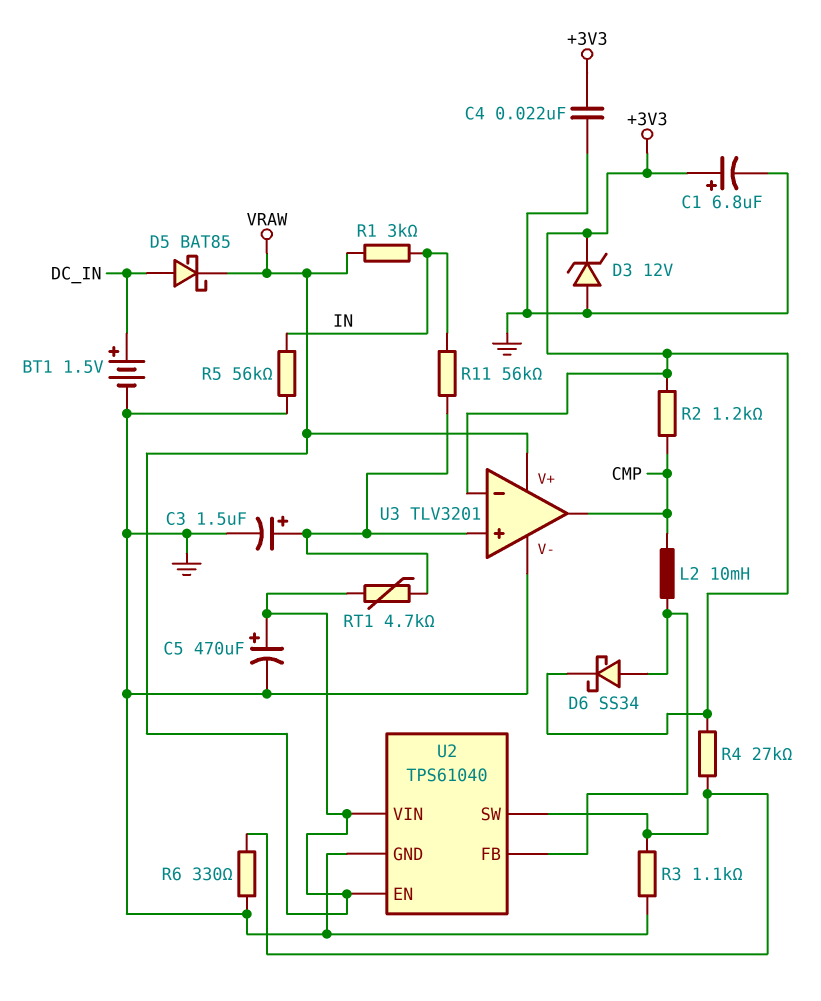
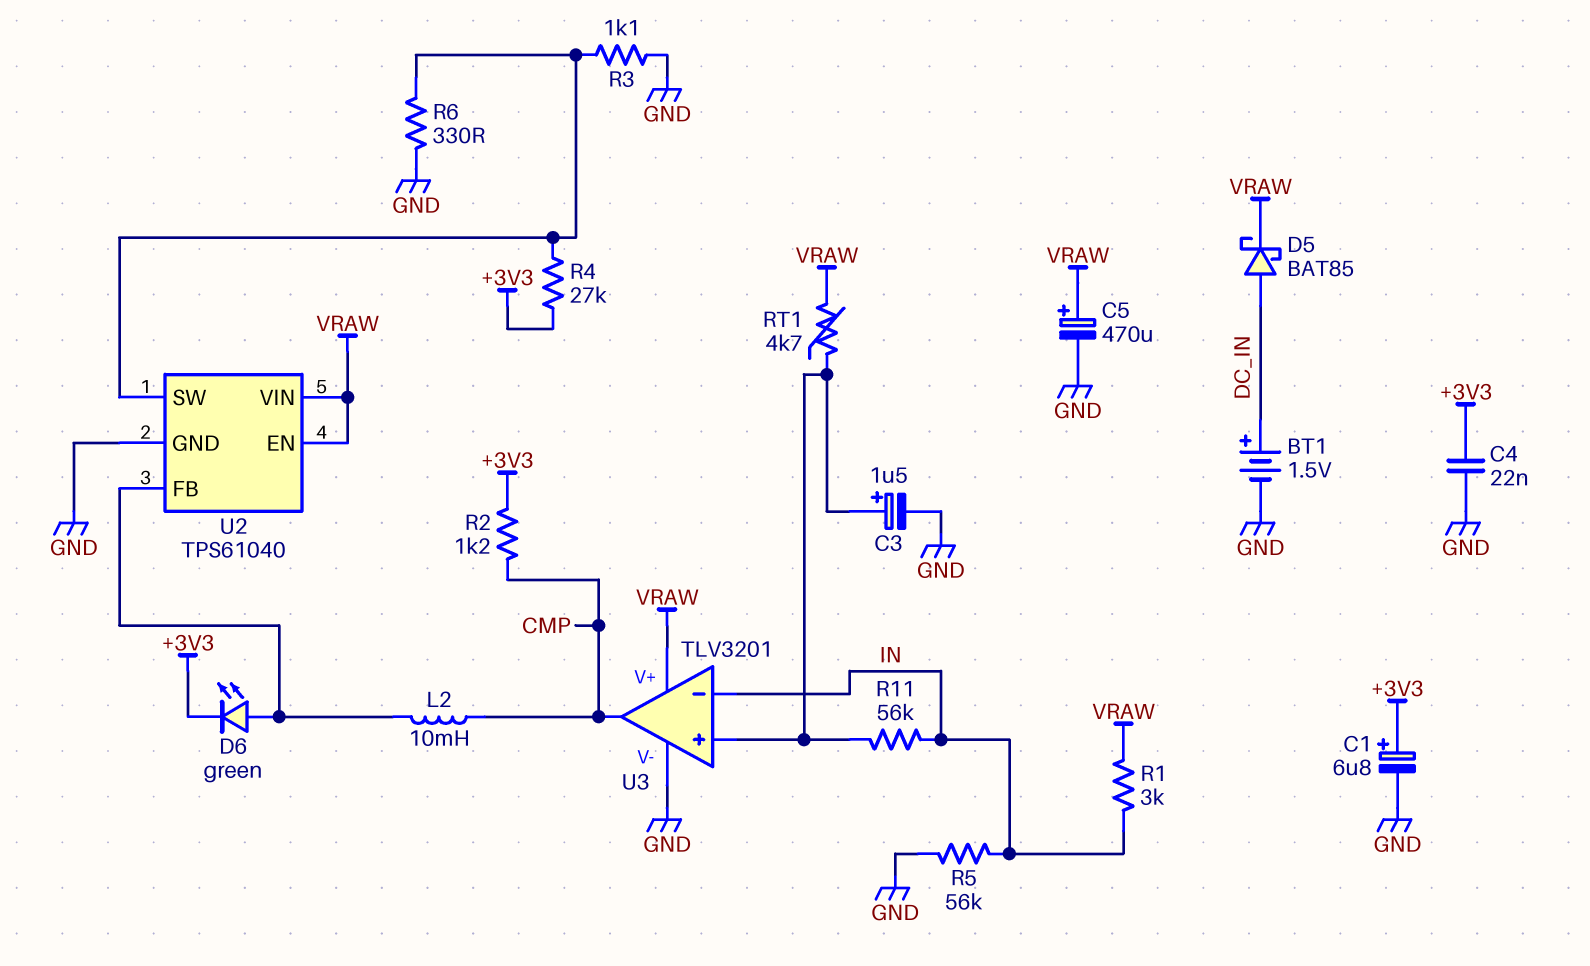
D3: zener 12V (A GND, K +3V3) -> none
D6: schottky SS34 (A U2/FB, K +3V3) -> LED green (A U2/FB, K +3V3)
U3 pin in-: +3V3 -> IN

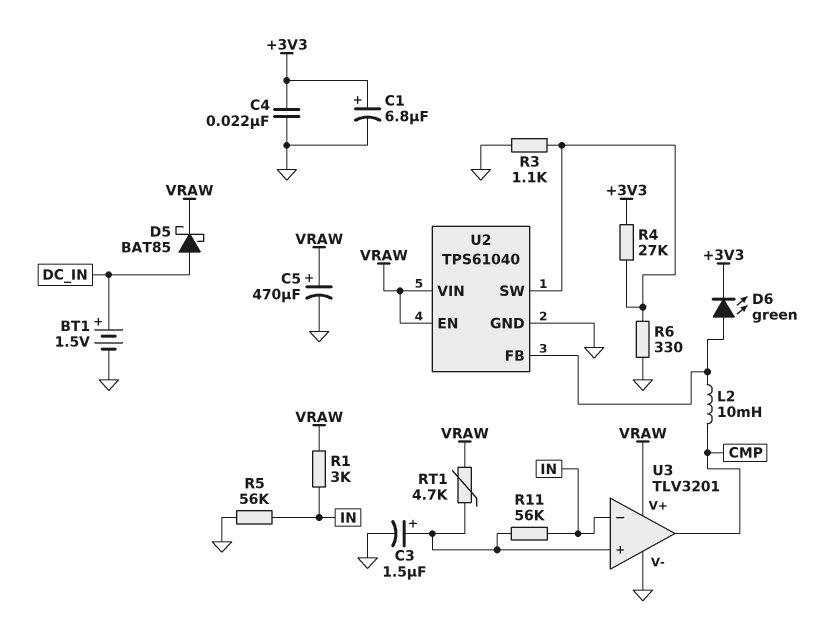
R2: 1.2k (+3V3, CMP) -> none

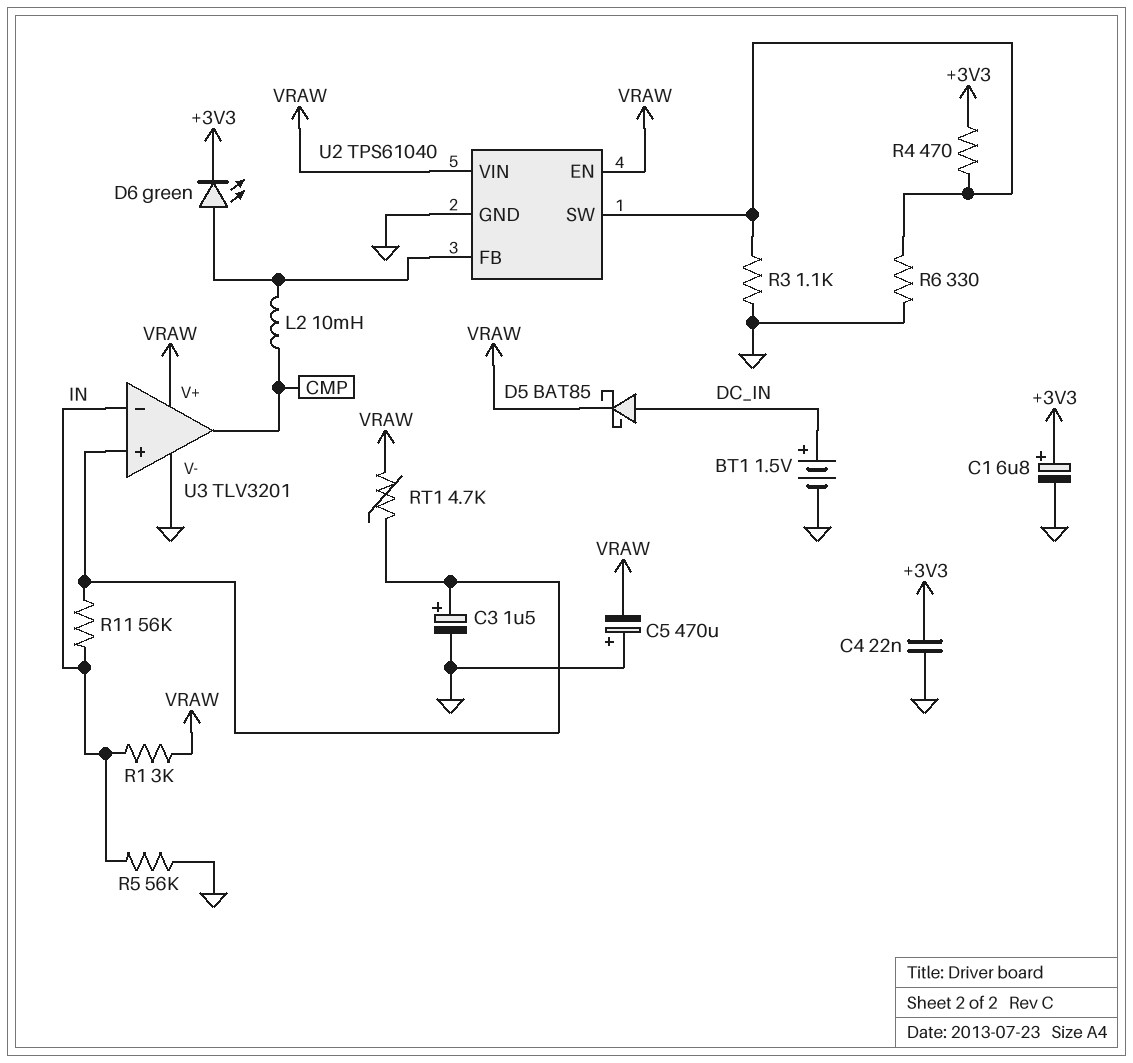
C5: 470uF (plus VRAW, minus GND) -> 470uF (plus GND, minus VRAW)
R4: 27k (+3V3, U2/SW) -> 470 (+3V3, U2/SW)

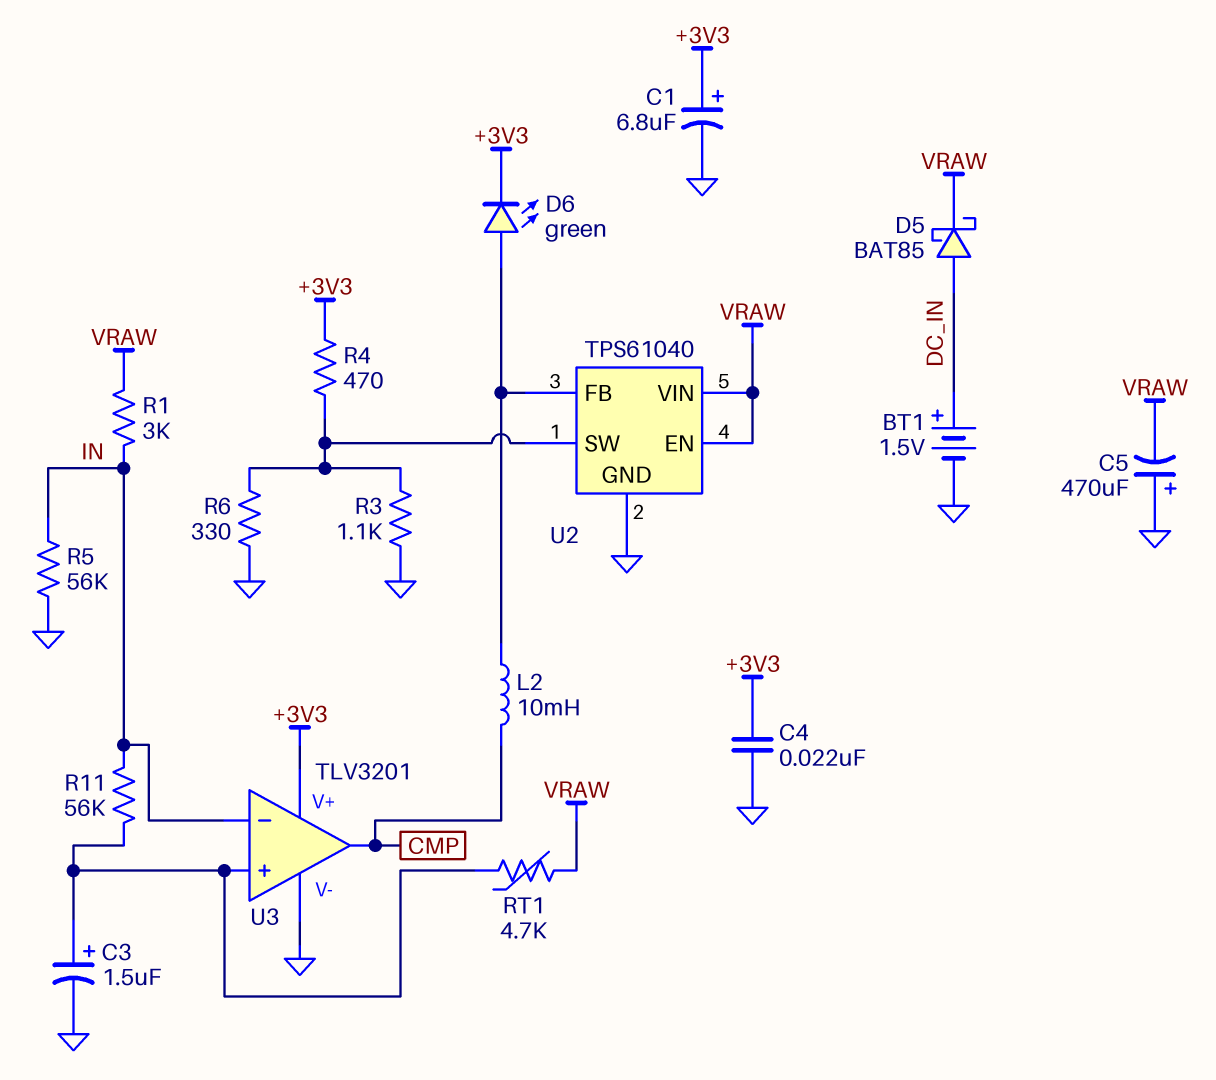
U3 pin V+: VRAW -> +3V3

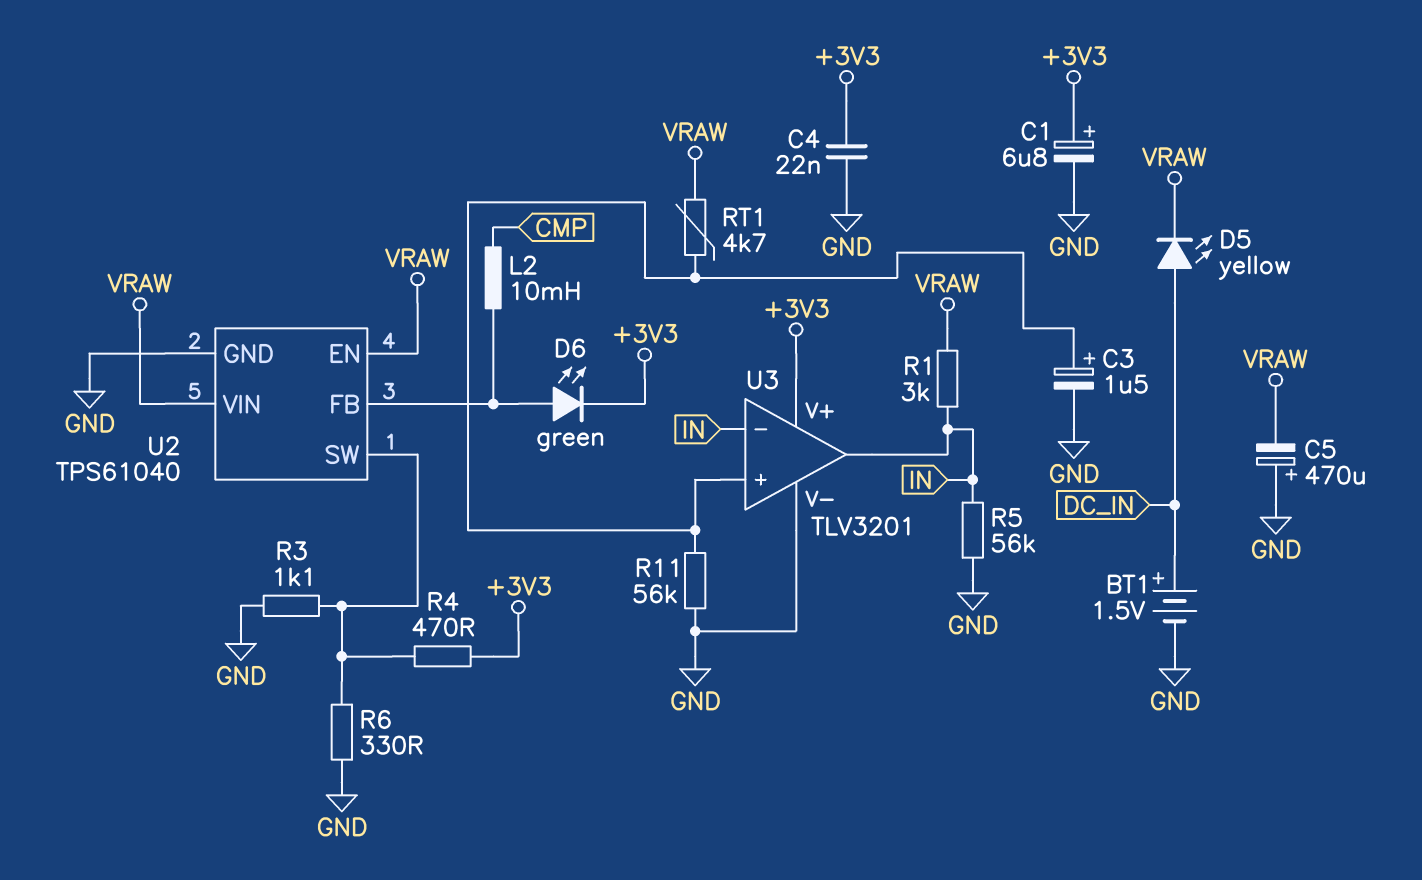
D5: schottky BAT85 (A DC_IN, K VRAW) -> LED yellow (A DC_IN, K VRAW)
R11: 56k (IN, U3/in+) -> 56k (GND, U3/in+)
U3 pin out: CMP -> IN

